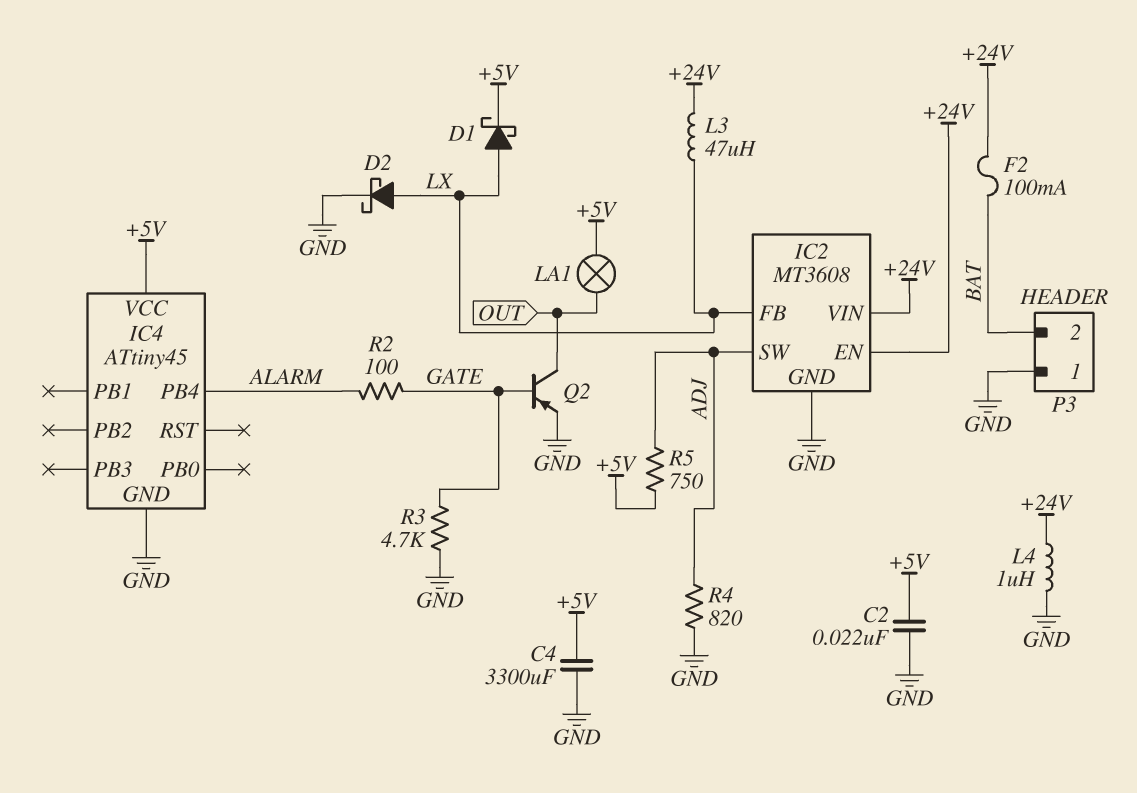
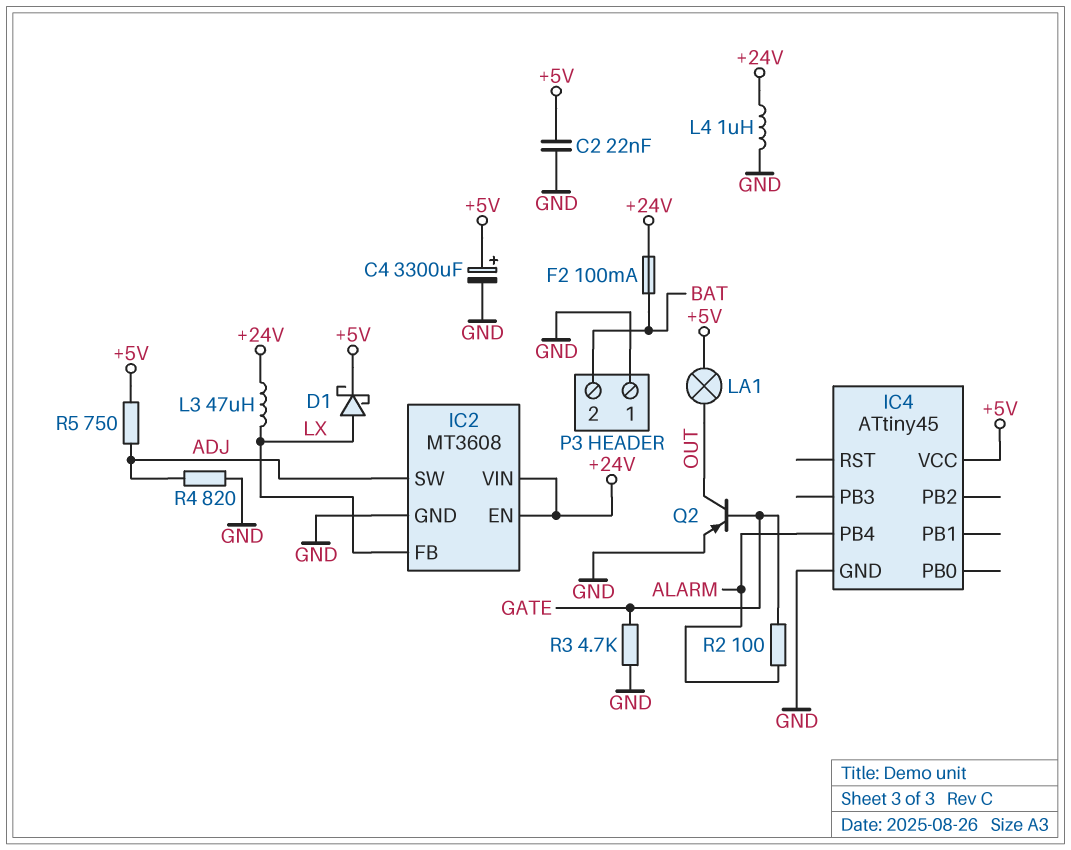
C4: 3300uF (+5V, GND) -> 3300uF (plus +5V, minus GND)
D2: schottky (A LX, K GND) -> none

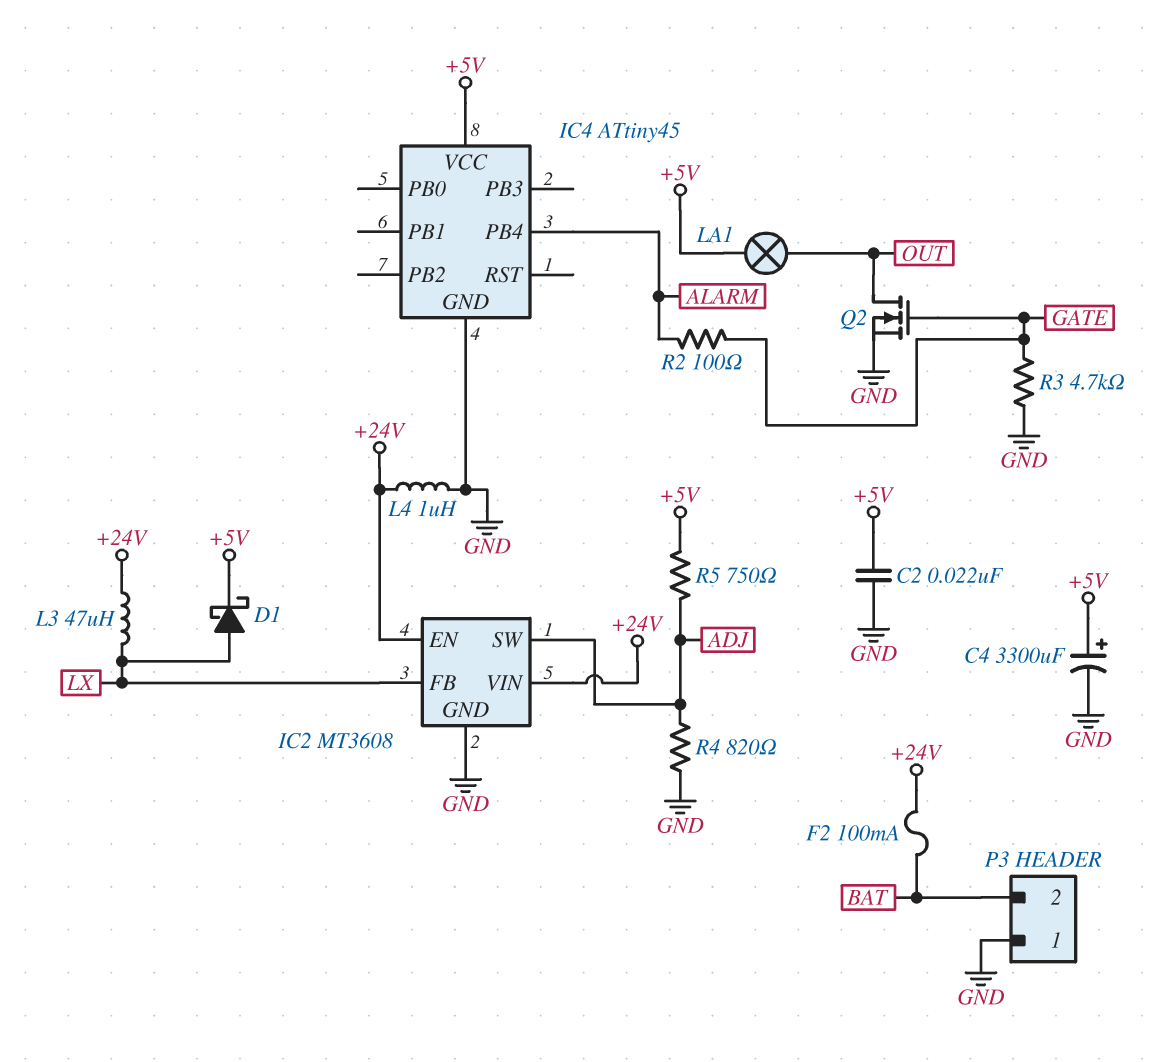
Q2: PNP (B GATE, C OUT, E GND) -> NMOS (G GATE, D OUT, S GND)

